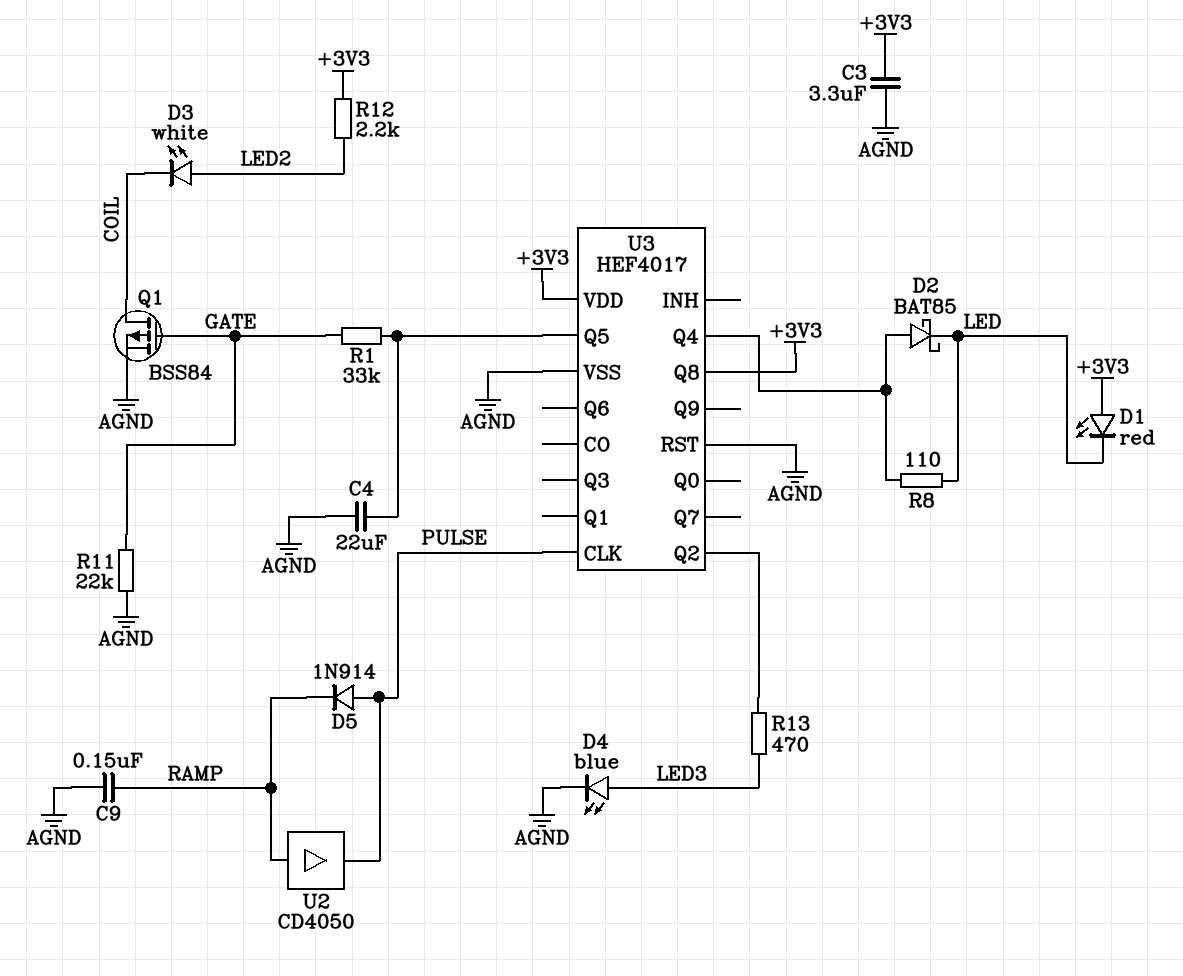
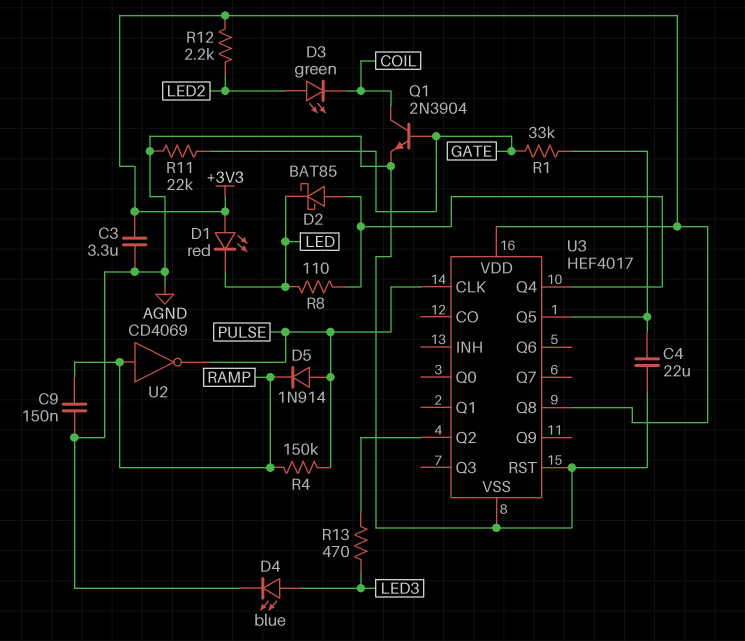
D3: LED white (A LED2, K COIL) -> LED green (A LED2, K COIL)
Q1: PMOS BSS84 (G GATE, D COIL, S AGND) -> NPN 2N3904 (B GATE, C COIL, E AGND)
R4: none -> 150k (PULSE, RAMP)
U2: buffer CD4050 (in RAMP, out PULSE) -> NOT CD4069 (in RAMP, out PULSE)

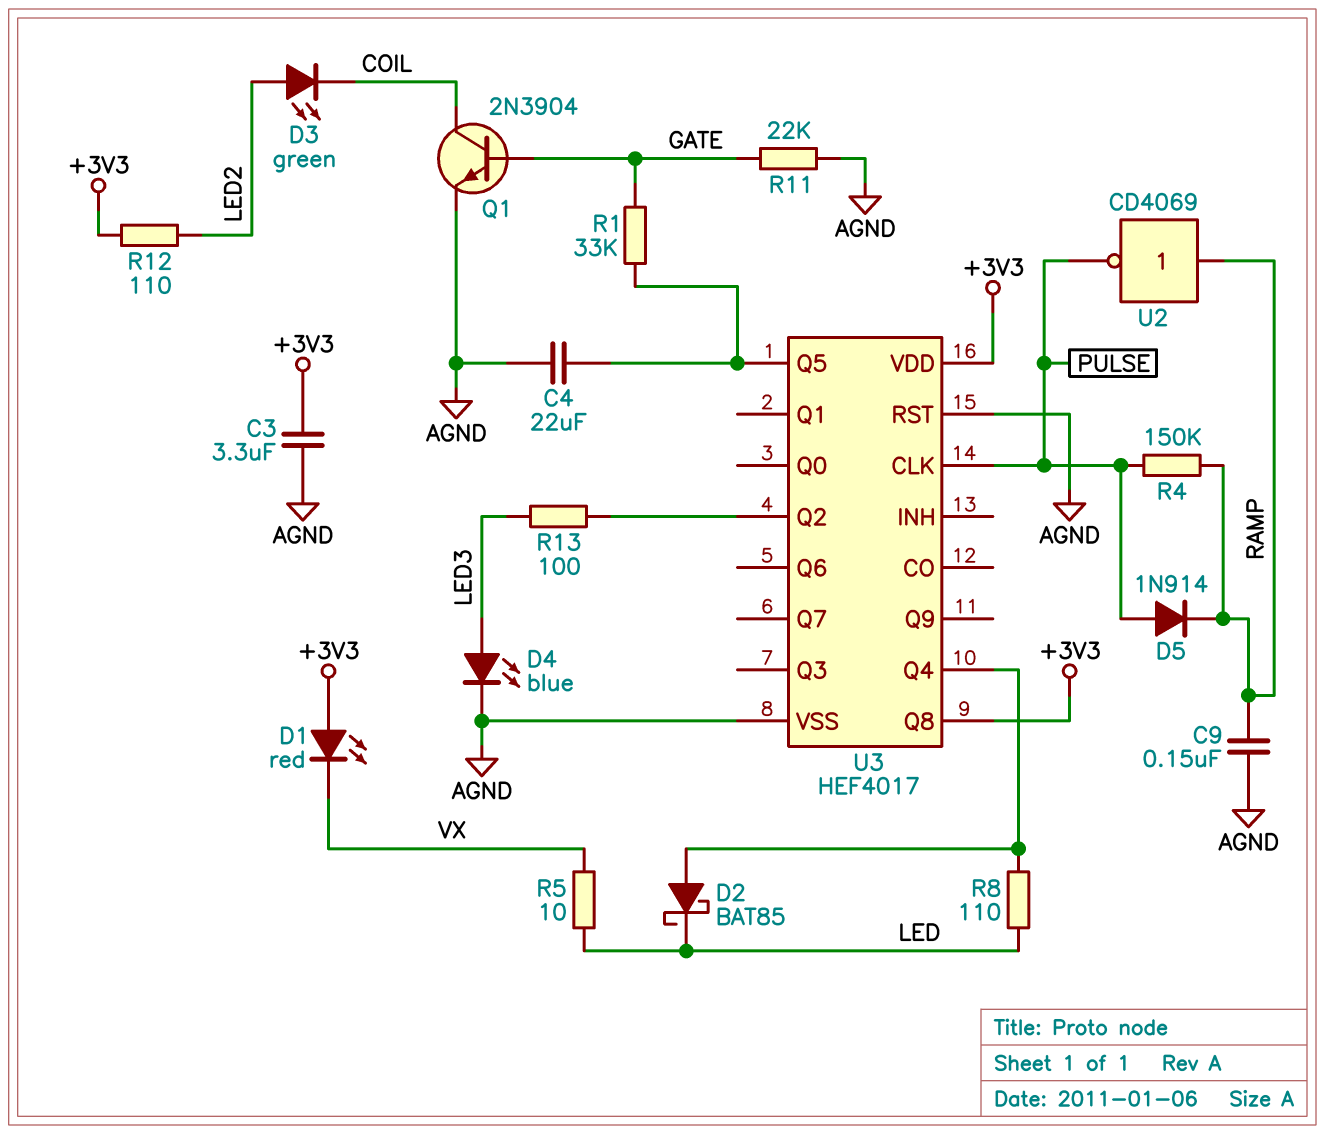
D1: LED red (A +3V3, K LED) -> LED red (A +3V3, K VX)
R5: none -> 10 (LED, VX)
R12: 2.2k (+3V3, LED2) -> 110 (+3V3, LED2)
R13: 470 (LED3, U3/Q2) -> 100 (LED3, U3/Q2)

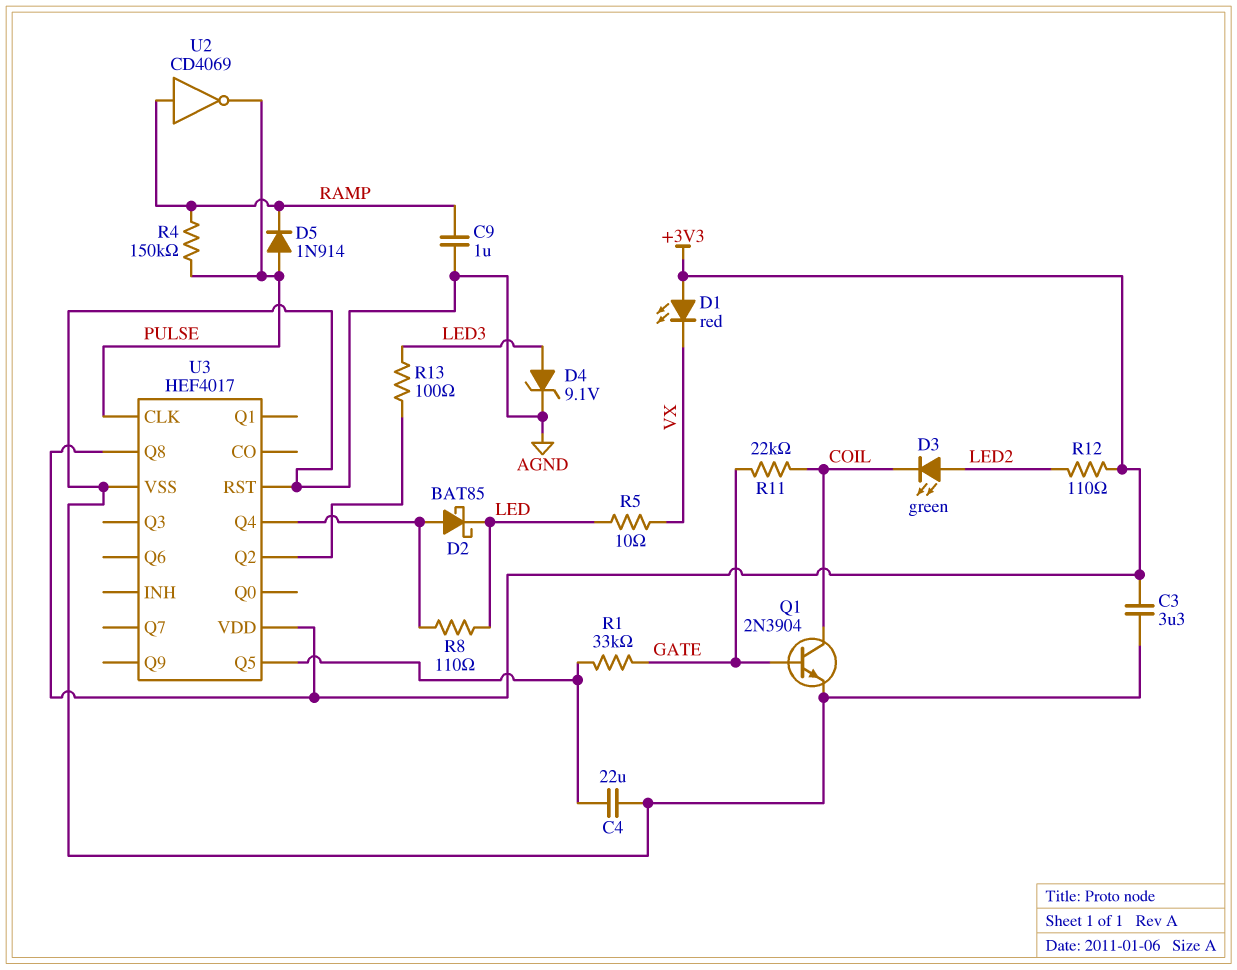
C9: 150nF (AGND, RAMP) -> 1uF (AGND, RAMP)
D4: LED blue (A LED3, K AGND) -> zener 9.1V (A LED3, K AGND)
R11: 22k (AGND, GATE) -> 22k (COIL, GATE)

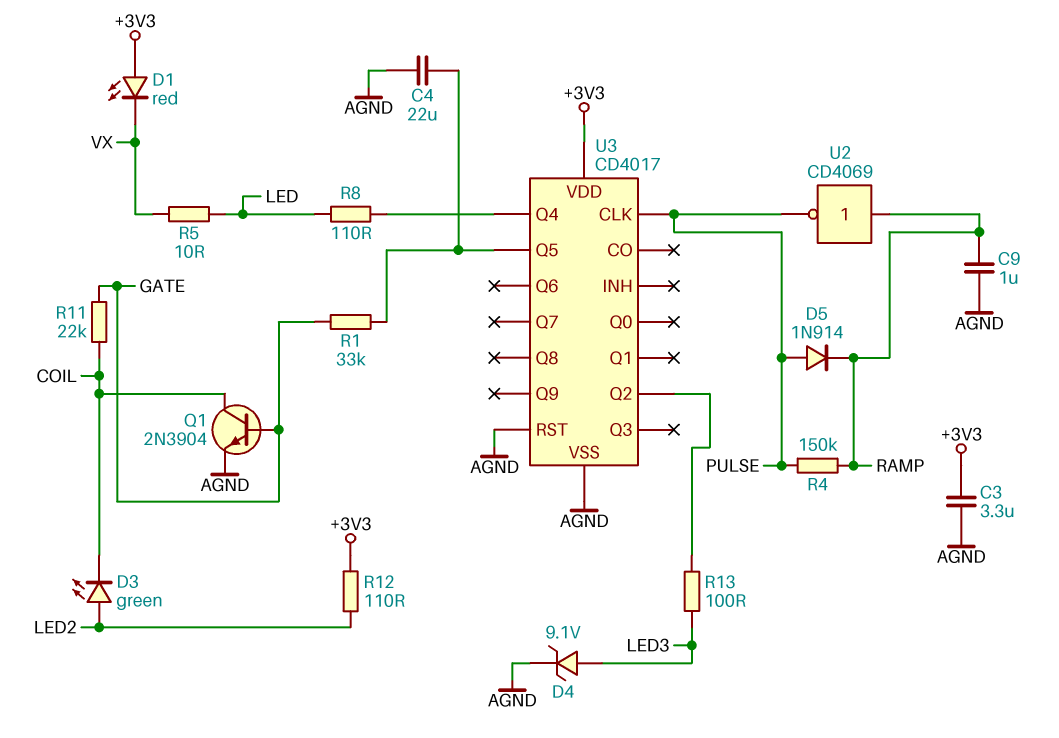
D2: schottky BAT85 (A U3/Q4, K LED) -> none
U3: HEF4017 -> CD4017
U3 pin Q8: +3V3 -> none

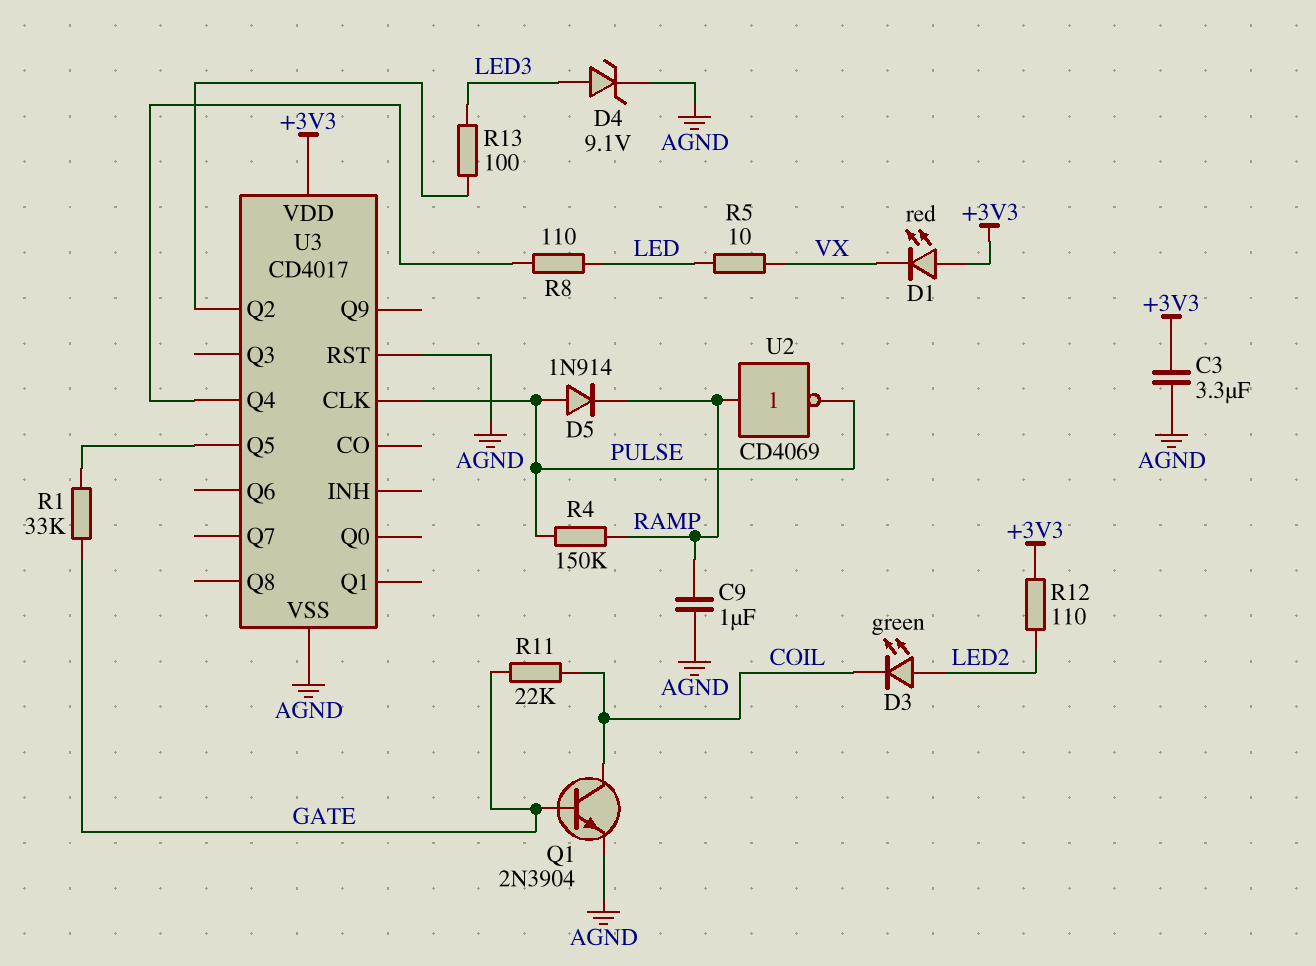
C4: 22uF (AGND, U3/Q5) -> none

